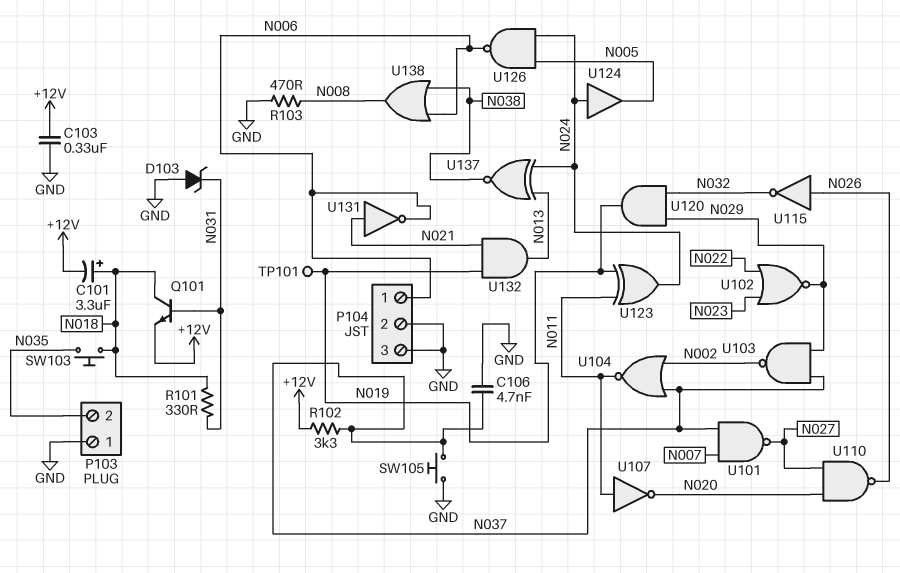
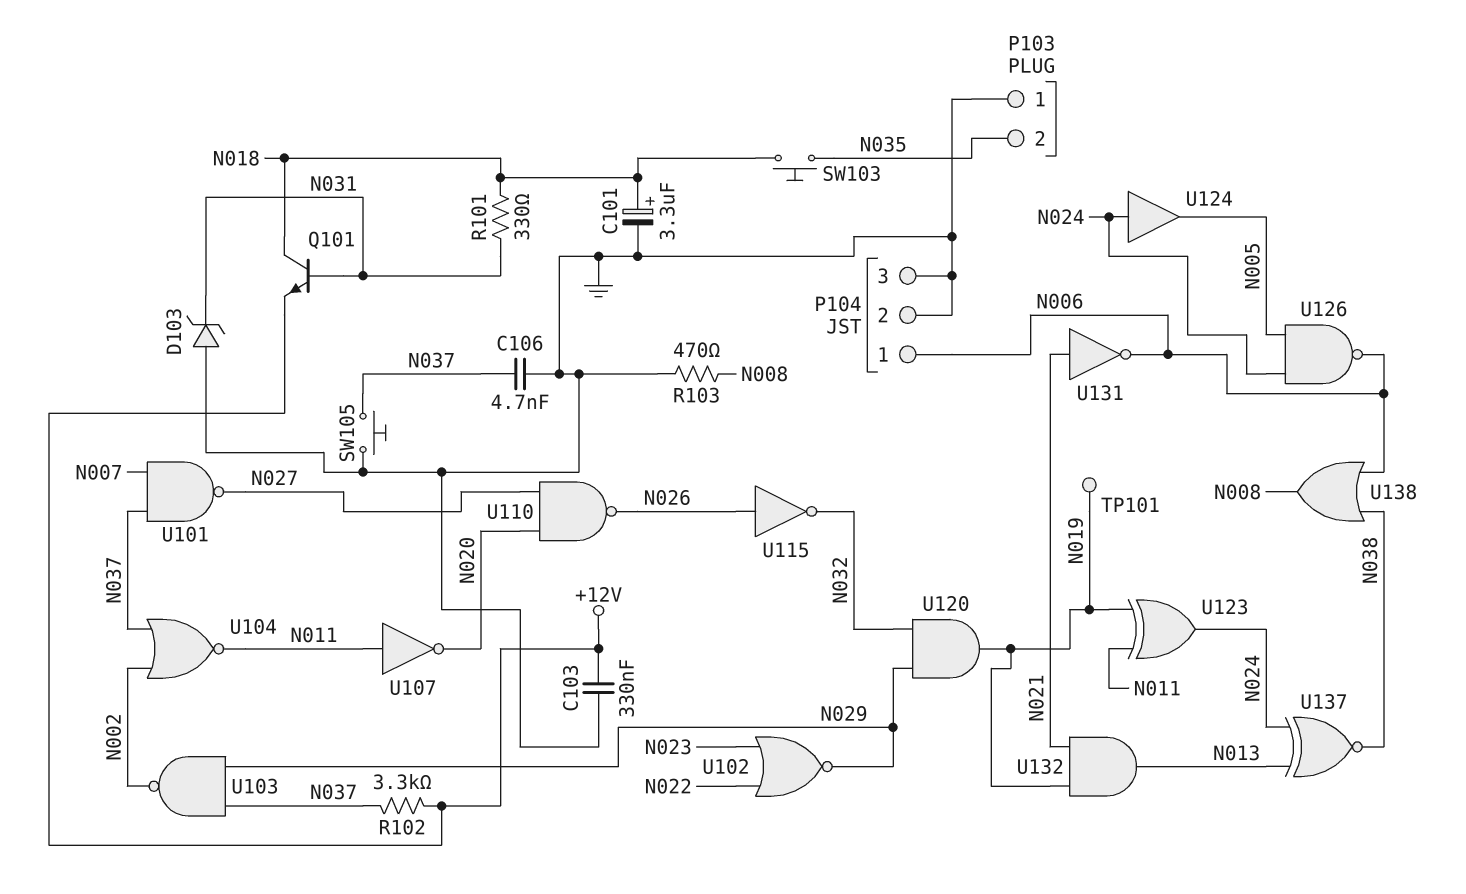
C101: 3.3uF (plus N018, minus +12V) -> 3.3uF (plus N018, minus GND)

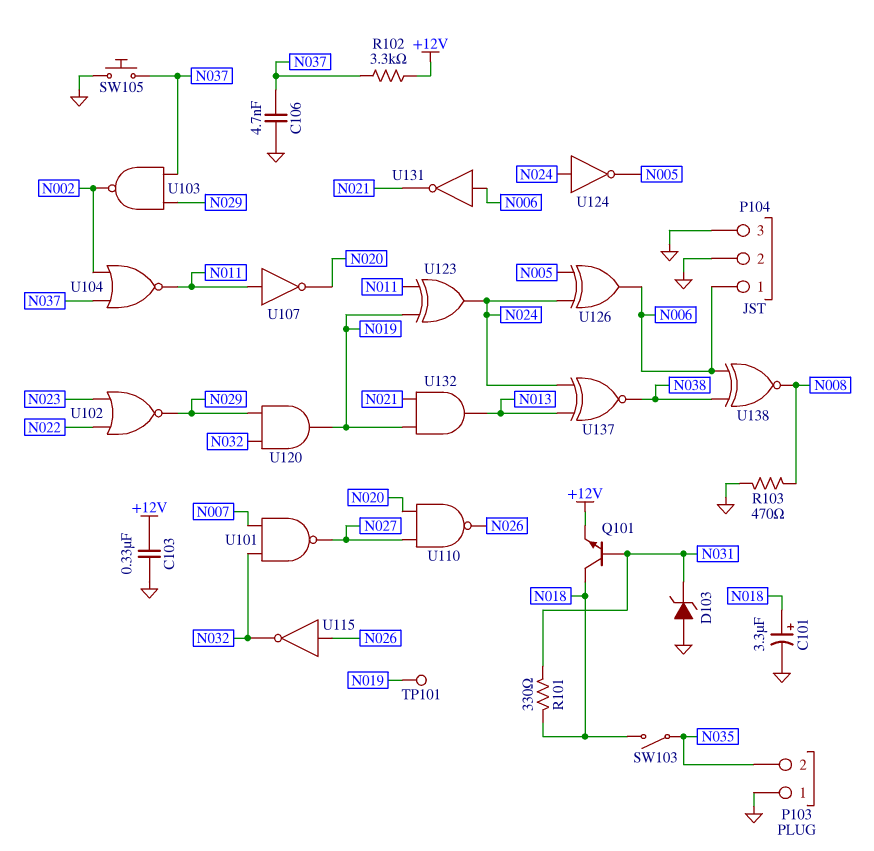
SW103: button (N018, N035) -> switch (N018, N035)
U101: NAND (in N007, in N037, out N027) -> NAND (in N007, in N032, out N027)
U124: buffer (in N024, out N005) -> NOT (in N024, out N005)
U126: NAND (in N005, in N024, out N006) -> XOR (in N005, in N024, out N006)
U131: NOT (in N021, out N006) -> NOT (in N006, out N021)
U138: OR (in N006, in N038, out N008) -> XNOR (in N006, in N038, out N008)

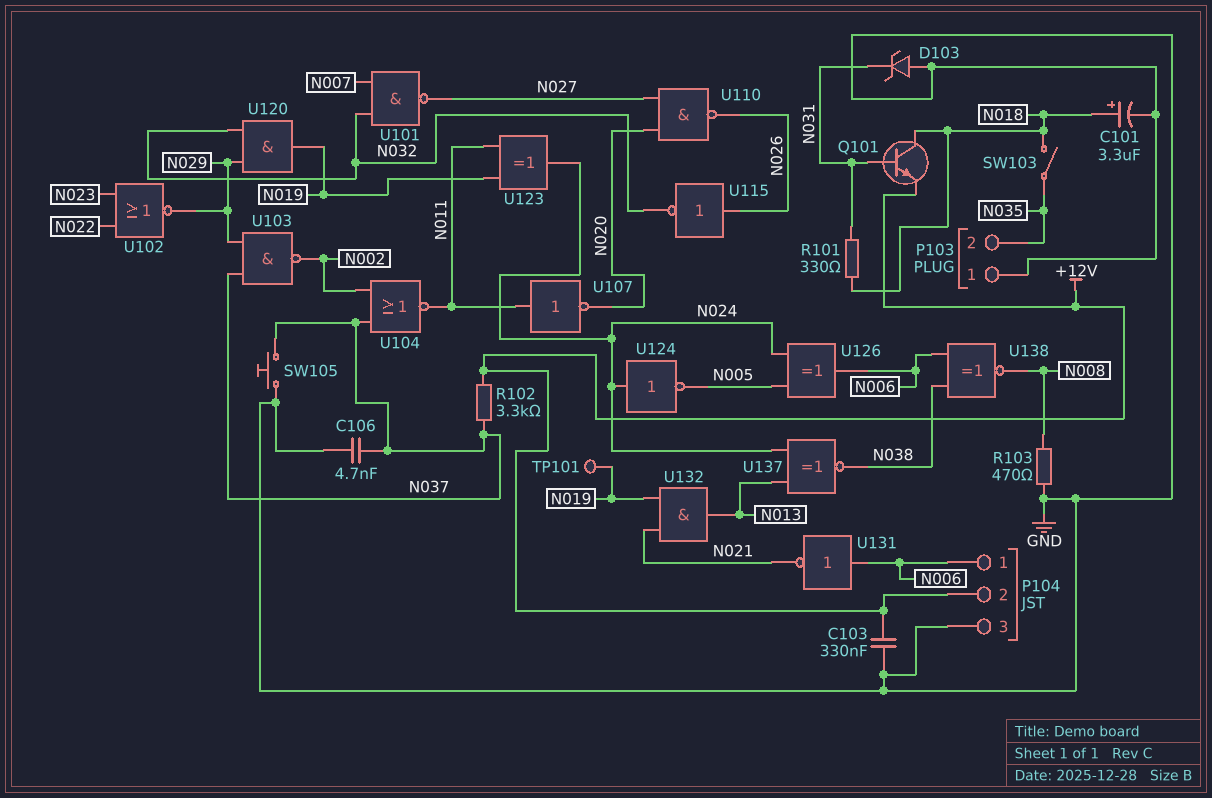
P104 pin 2: GND -> +12V

